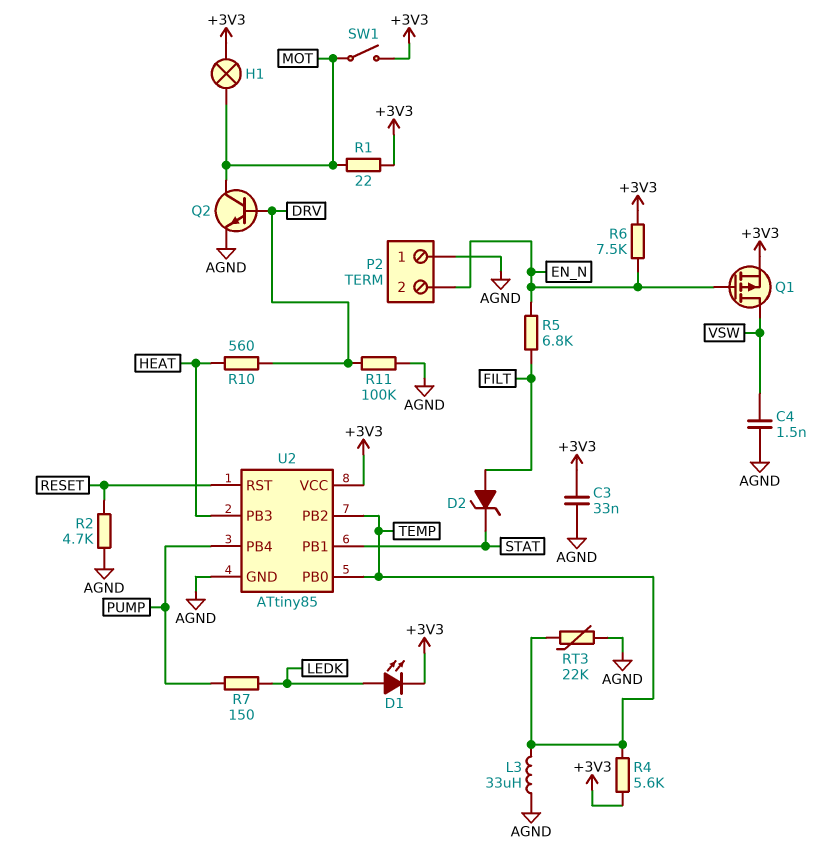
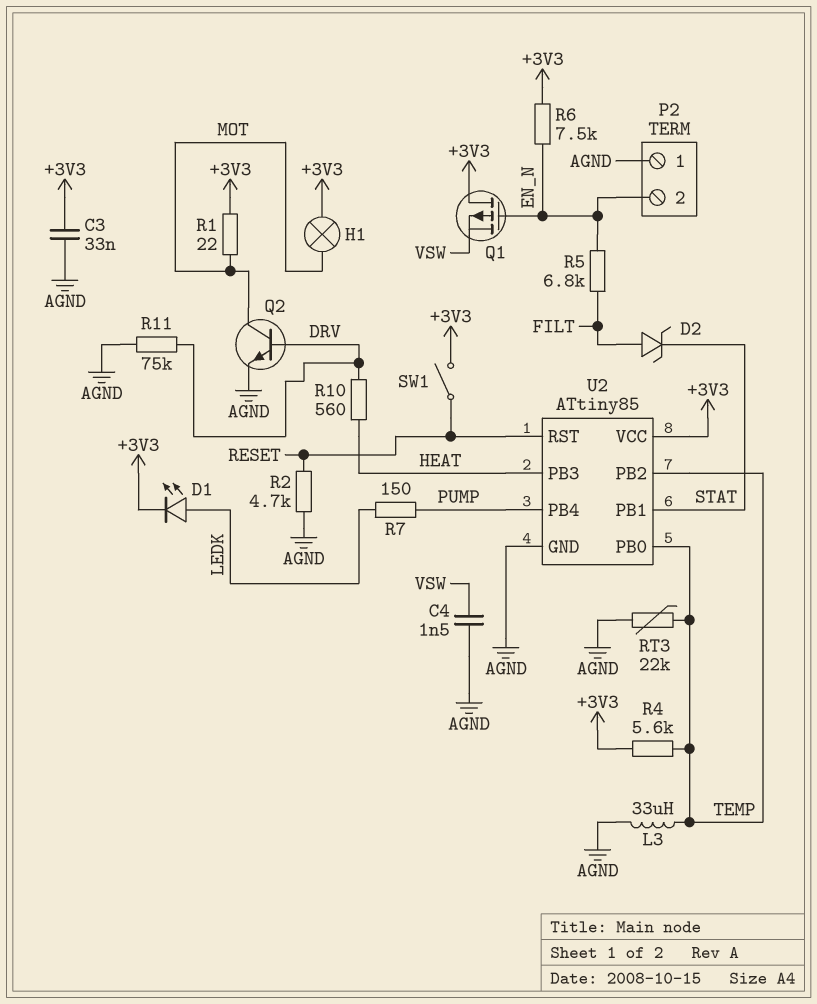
Q1: PMOS (G EN_N, D VSW, S +3V3) -> PMOS (G EN_N, D +3V3, S VSW)
R11: 100k (AGND, DRV) -> 75k (AGND, DRV)
SW1: switch (+3V3, MOT) -> switch (+3V3, RESET)

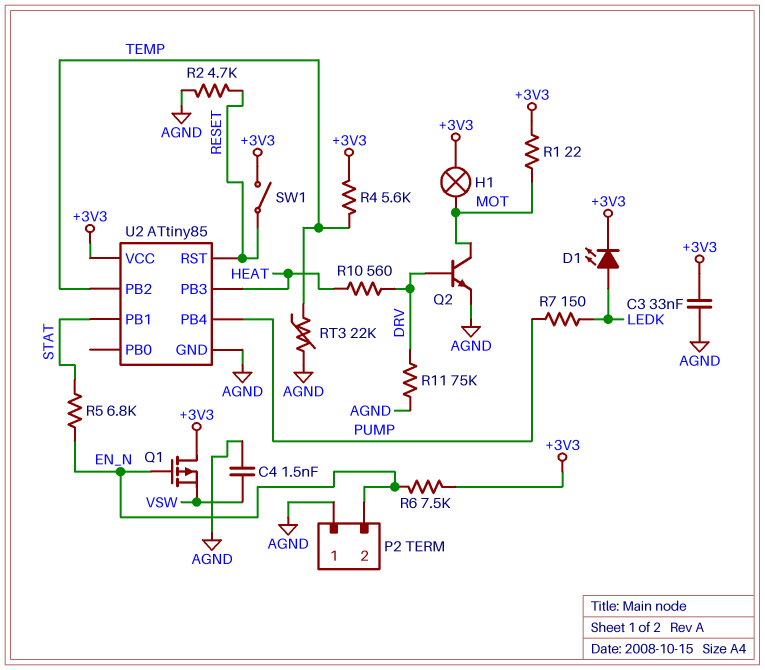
D2: zener (A FILT, K STAT) -> none
L3: 33uH (AGND, TEMP) -> none
R5: 6.8k (EN_N, FILT) -> 6.8k (EN_N, STAT)
U2 pin PB0: TEMP -> none

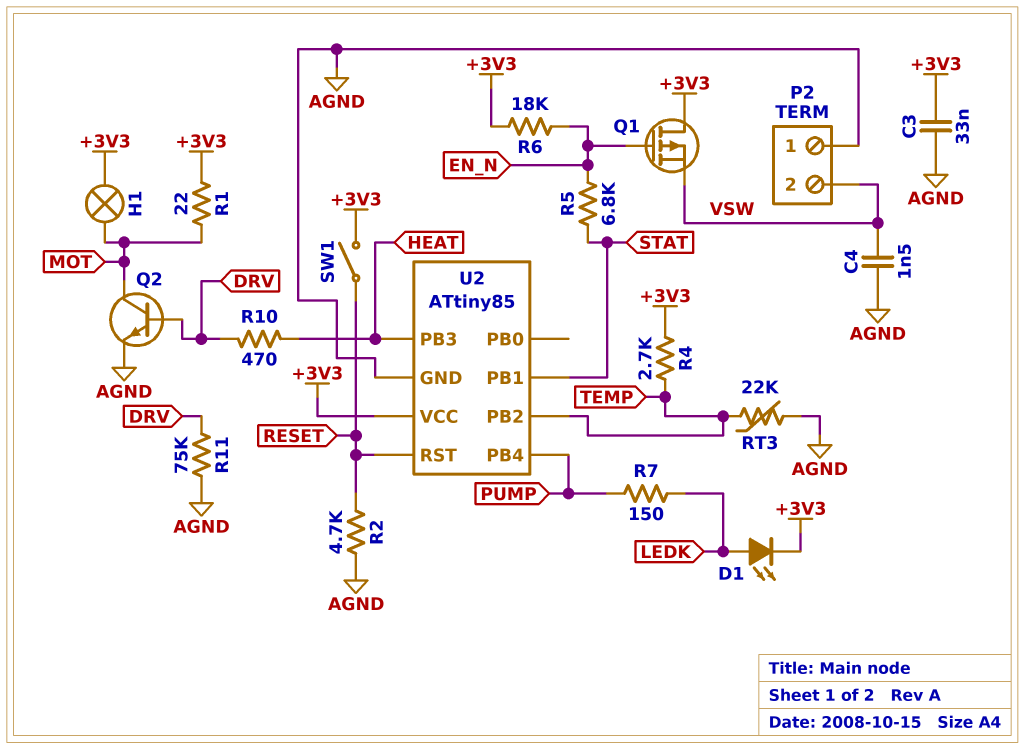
P2 pin 2: EN_N -> VSW
R4: 5.6k (+3V3, TEMP) -> 2.7k (+3V3, TEMP)
R6: 7.5k (+3V3, EN_N) -> 18k (+3V3, EN_N)
R10: 560 (DRV, HEAT) -> 470 (DRV, HEAT)

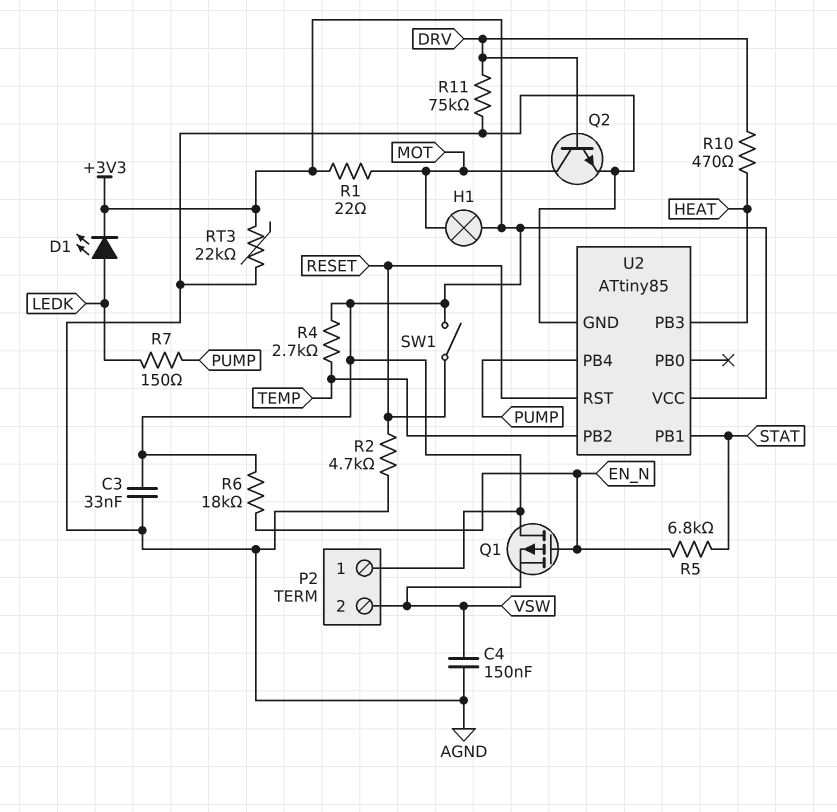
C4: 1.5nF (AGND, VSW) -> 150nF (AGND, VSW)
P2 pin 1: AGND -> +3V3
RT3: 22k (AGND, TEMP) -> 22k (+3V3, AGND)

